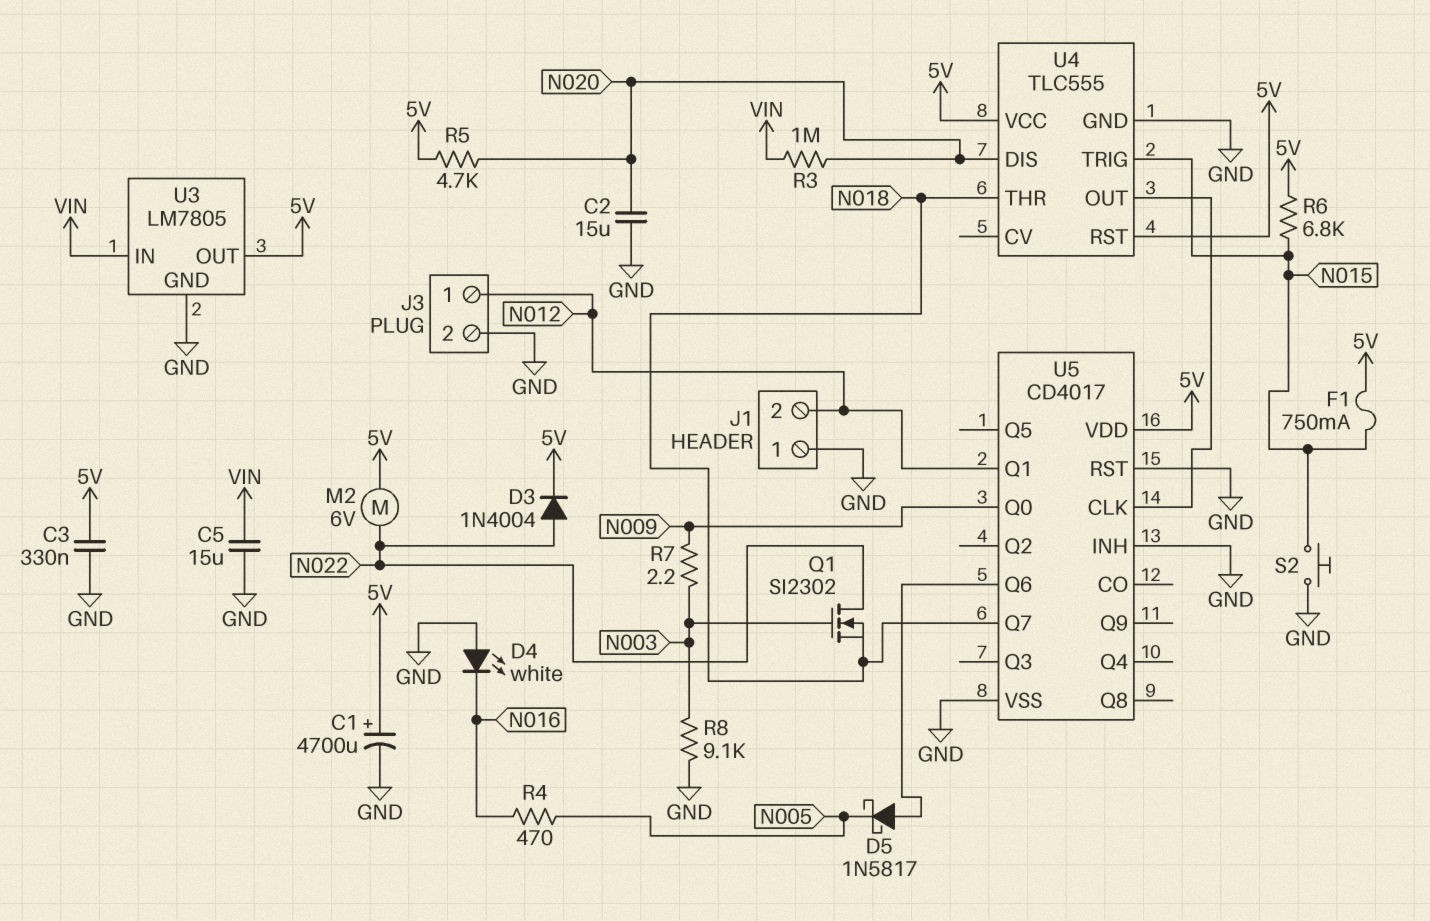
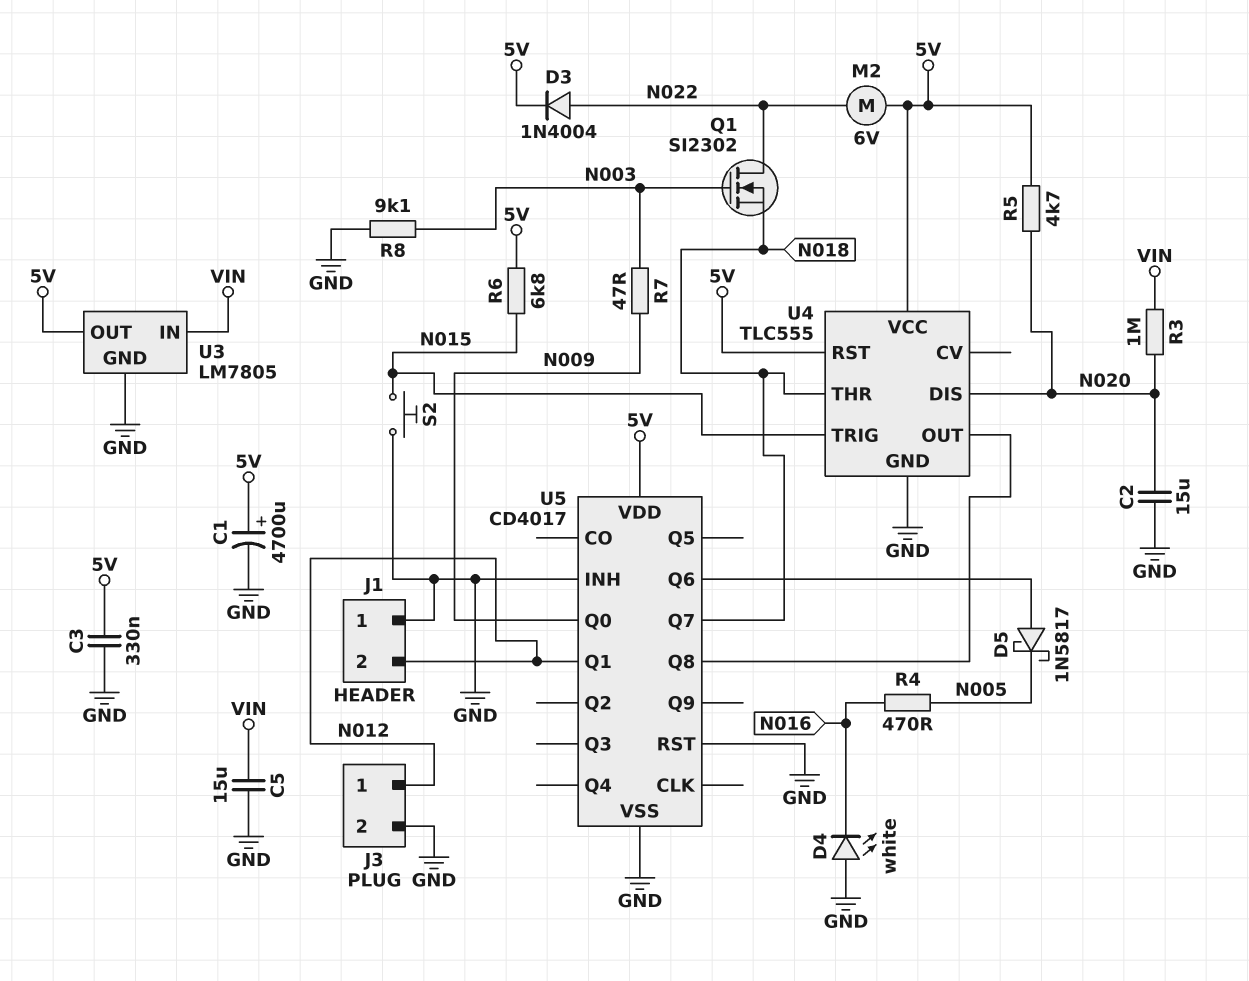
F1: 750mA (5V, N015) -> none
R7: 2.2 (N003, N009) -> 47 (N003, N009)
U5 pin CLK: U4/OUT -> none
U5 pin Q8: none -> U4/OUT

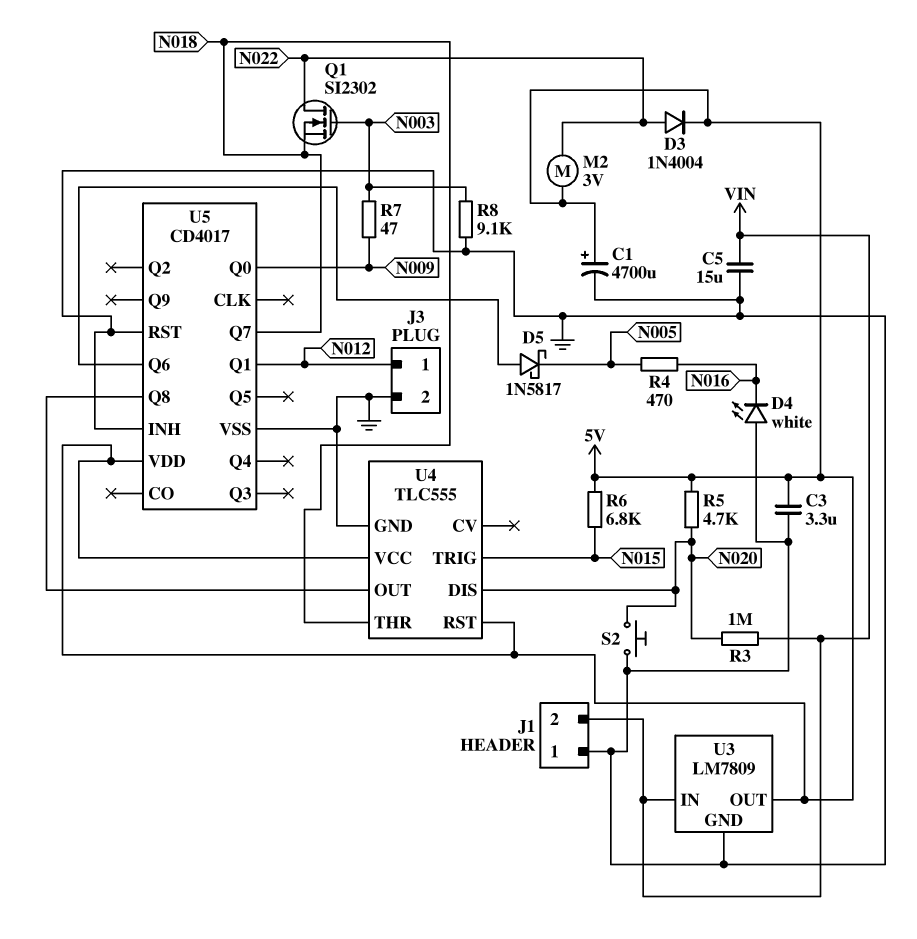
C2: 15uF (GND, N020) -> none
C3: 330nF (5V, GND) -> 3.3uF (5V, GND)
J1 pin 2: N012 -> VIN
M2: motor 6V (5V, N022) -> motor 3V (5V, N022)
S2: button (GND, N015) -> button (GND, N020)
U3: LM7805 -> LM7809

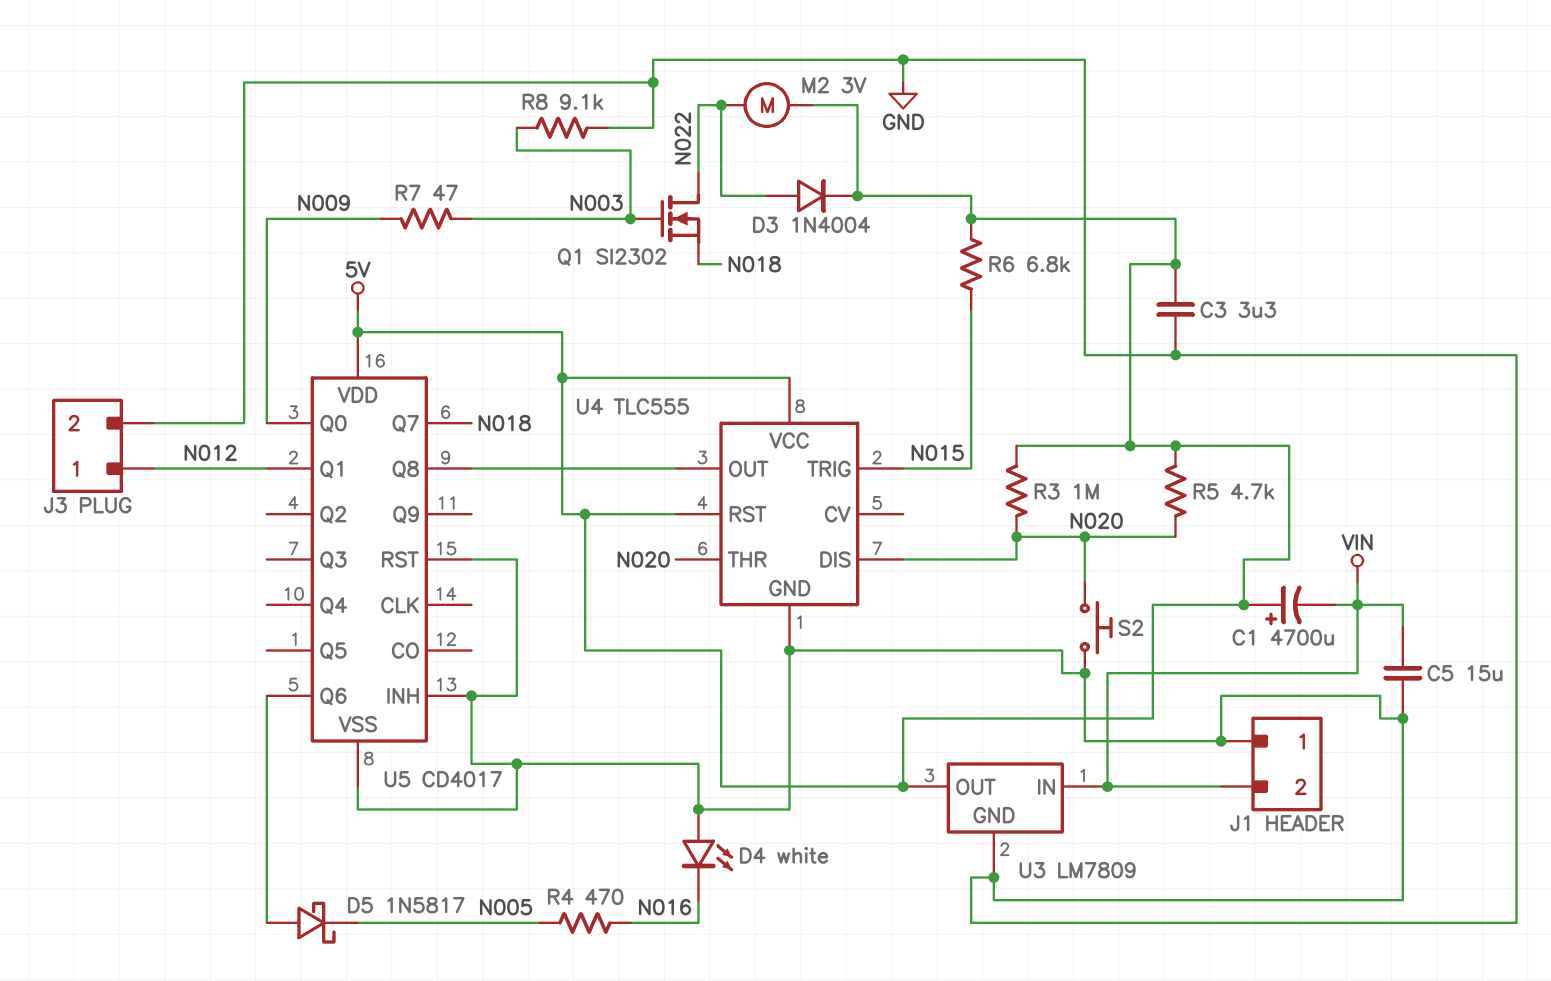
C1: 4700uF (plus 5V, minus GND) -> 4700uF (plus 5V, minus VIN)
R3: 1M (N020, VIN) -> 1M (5V, N020)
U4 pin THR: N018 -> N020

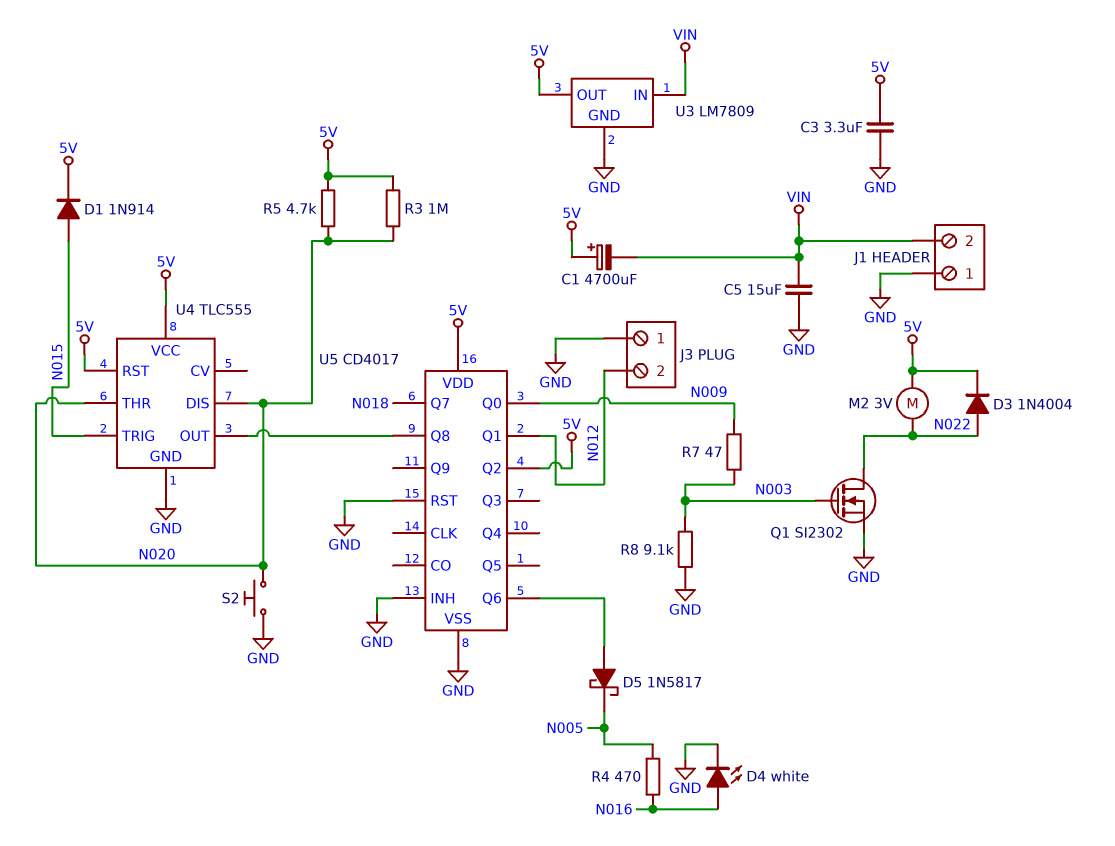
D1: none -> diode 1N914 (A N015, K 5V)
D4: LED white (A GND, K N016) -> LED white (A N016, K GND)
J3 pin 1: N012 -> GND
J3 pin 2: GND -> N012
Q1: NMOS SI2302 (G N003, D N022, S N018) -> NMOS SI2302 (G N003, D N022, S GND)
R6: 6.8k (5V, N015) -> none
U5 pin Q2: none -> 5V

